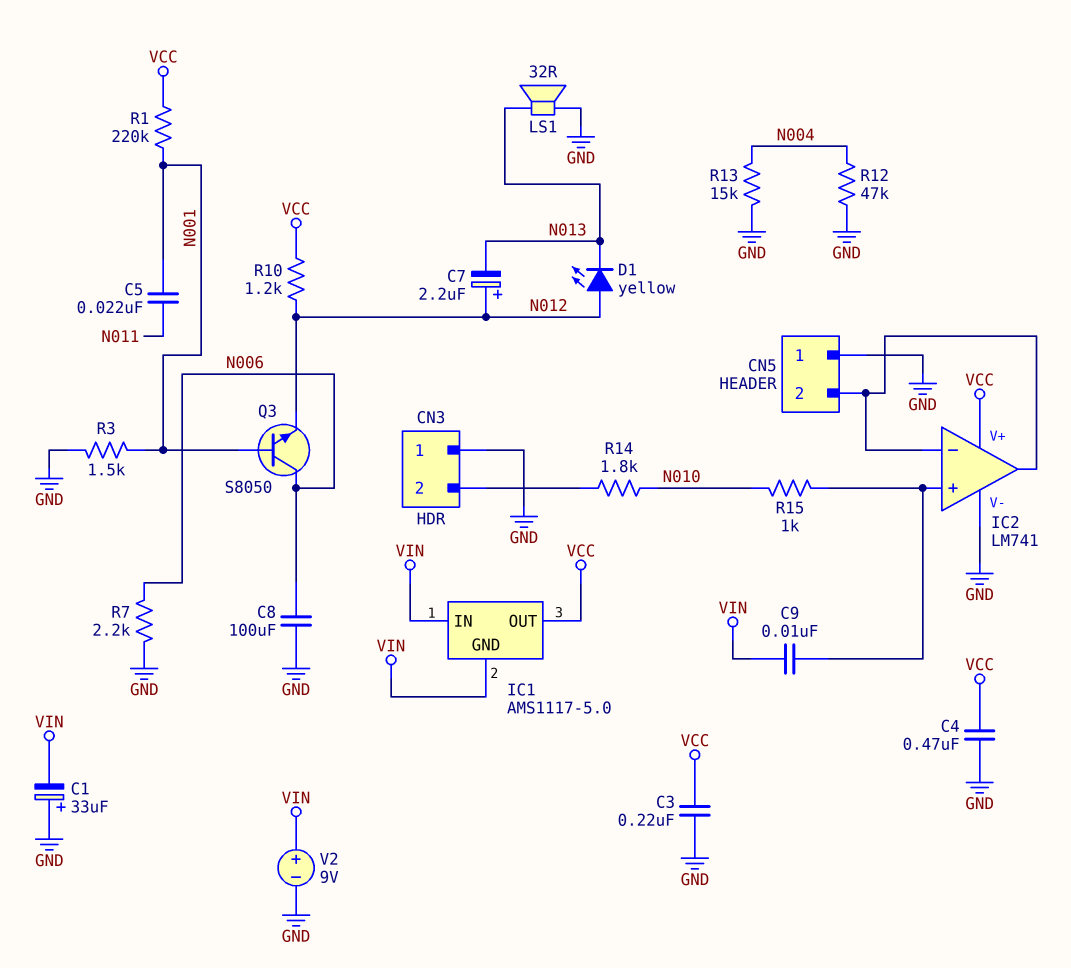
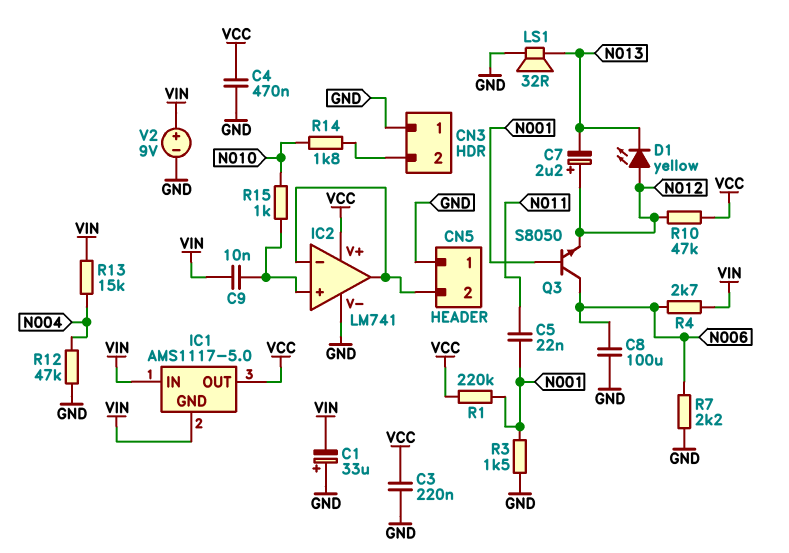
R4: none -> 2.7k (N006, VIN)
R10: 1.2k (N012, VCC) -> 47k (N012, VCC)
R13: 15k (GND, N004) -> 15k (N004, VIN)

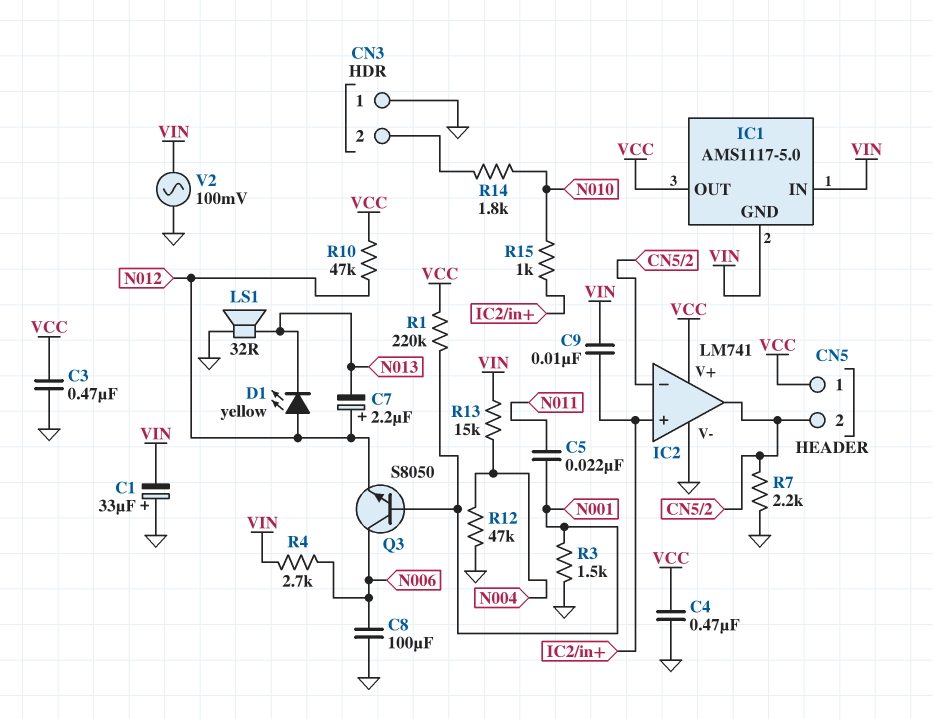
C3: 220nF (GND, VCC) -> 470nF (GND, VCC)
CN5 pin 1: GND -> VCC
R7: 2.2k (GND, N006) -> 2.2k (CN5/2, GND)
V2: 9V (plus VIN, minus GND) -> AC 100mV (GND, VIN)

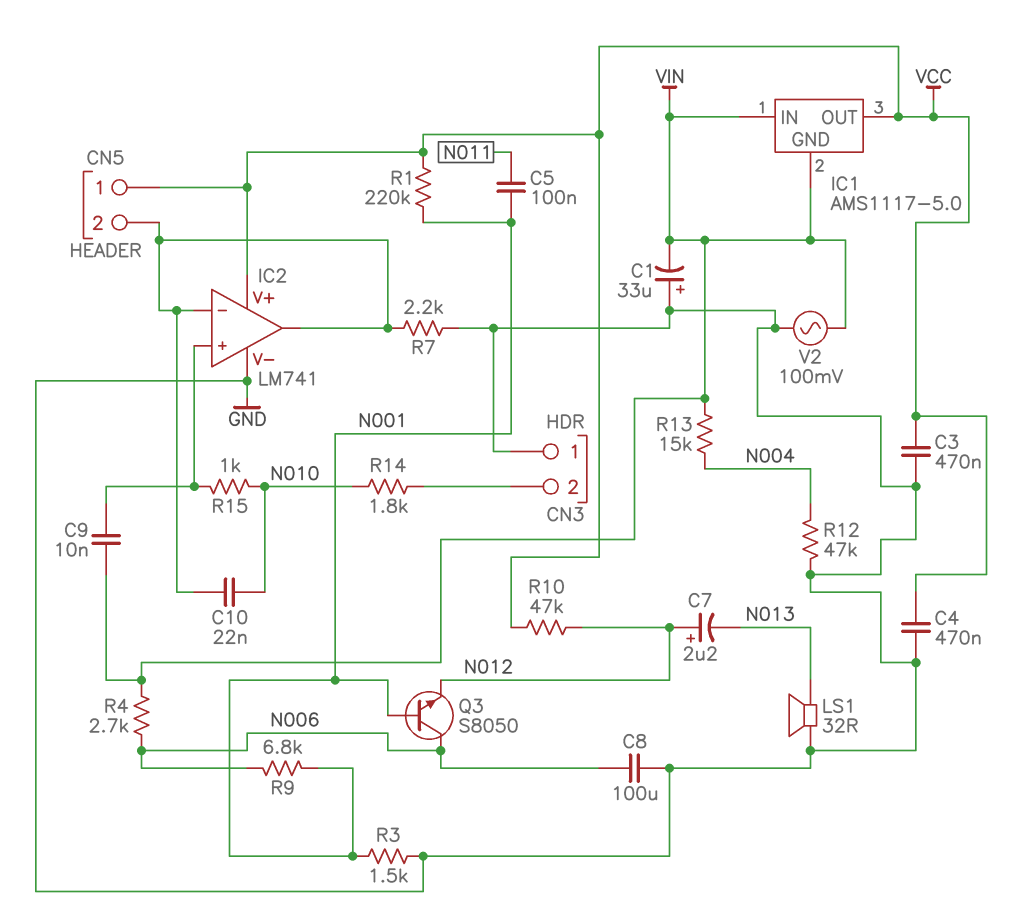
C5: 22nF (N001, N011) -> 100nF (N001, N011)
C10: none -> 22nF (CN5/2, N010)
D1: LED yellow (A N012, K N013) -> none
R9: none -> 6.8k (N001, N006)

